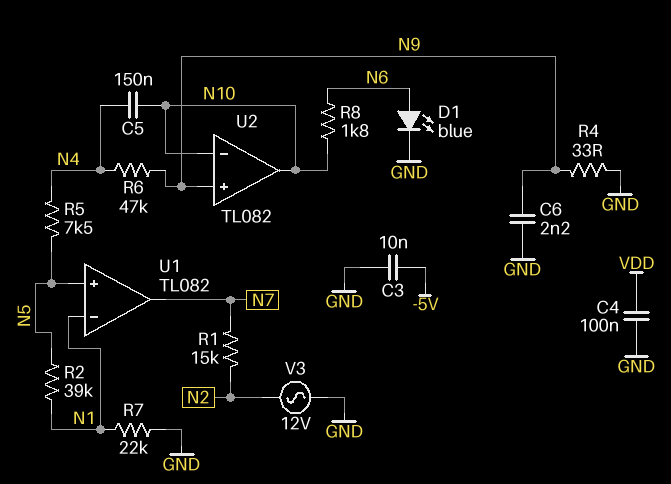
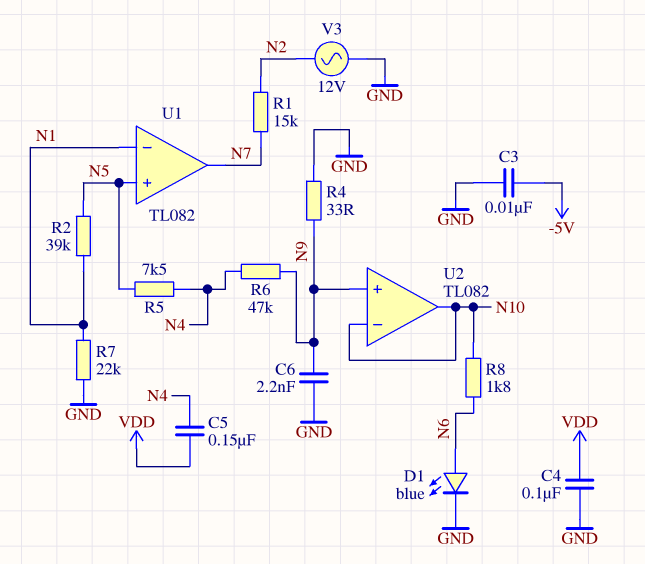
C5: 150nF (N4, N10) -> 150nF (N4, VDD)

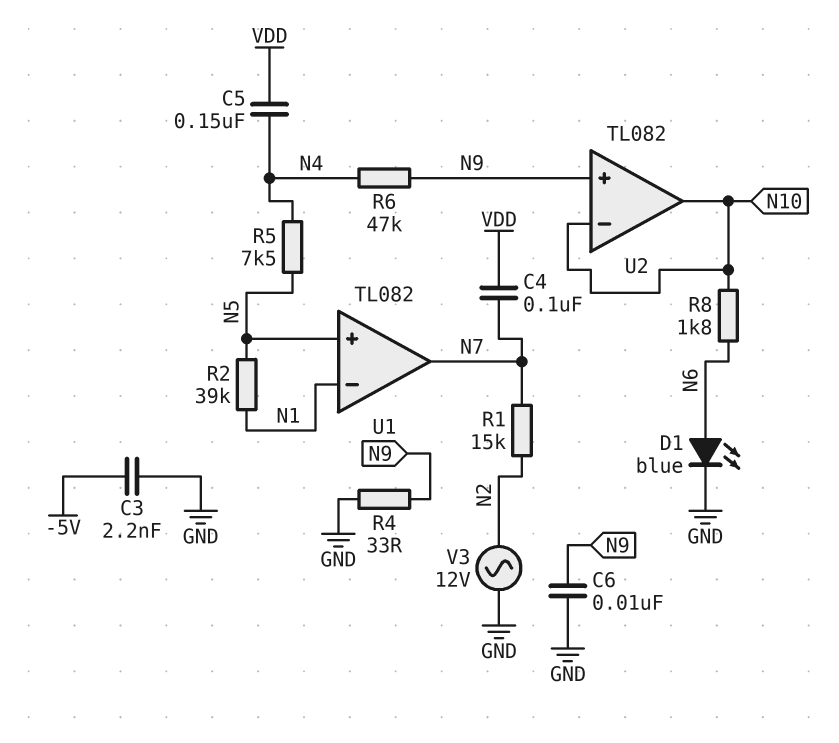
C3: 10nF (-5V, GND) -> 2.2nF (-5V, GND)
C4: 100nF (GND, VDD) -> 100nF (N7, VDD)
C6: 2.2nF (GND, N9) -> 10nF (GND, N9)
R7: 22k (GND, N1) -> none

